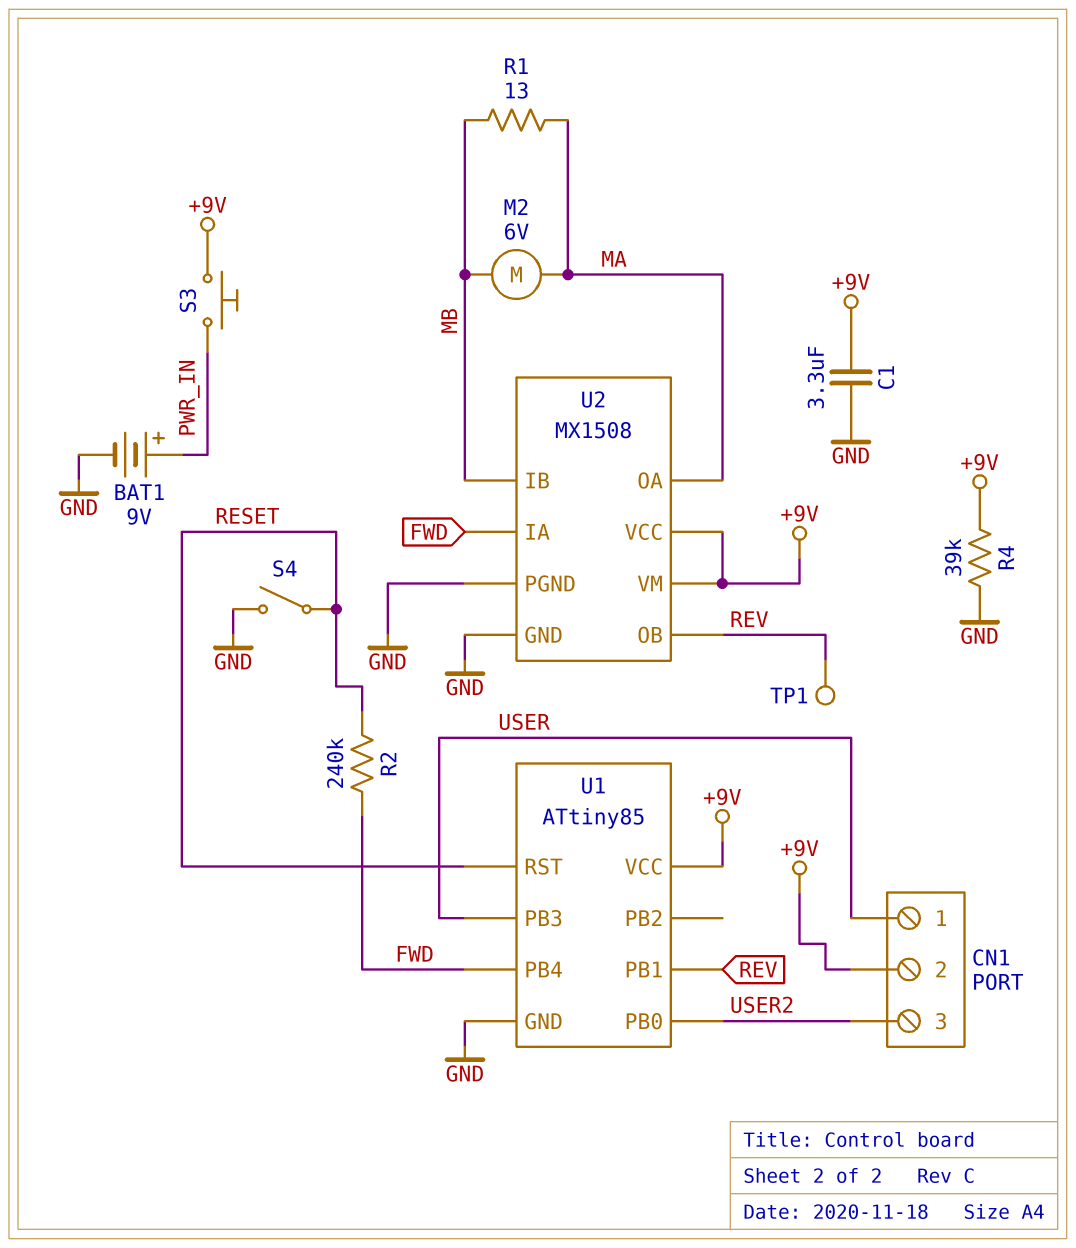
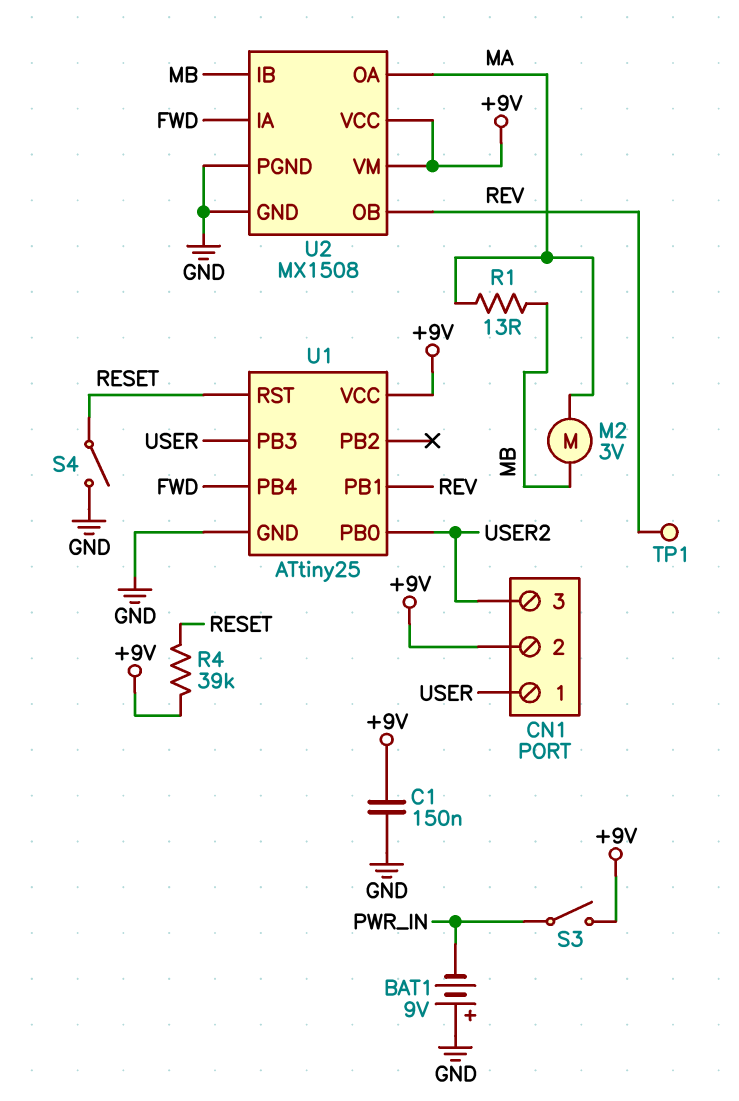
BAT1: 9V (plus PWR_IN, minus GND) -> 9V (plus GND, minus PWR_IN)
C1: 3.3uF (+9V, GND) -> 150nF (+9V, GND)
M2: motor 6V (MA, MB) -> motor 3V (MA, MB)
R2: 240k (FWD, RESET) -> none
R4: 39k (+9V, GND) -> 39k (+9V, RESET)
S3: button (+9V, PWR_IN) -> switch (+9V, PWR_IN)
U1: ATtiny85 -> ATtiny25

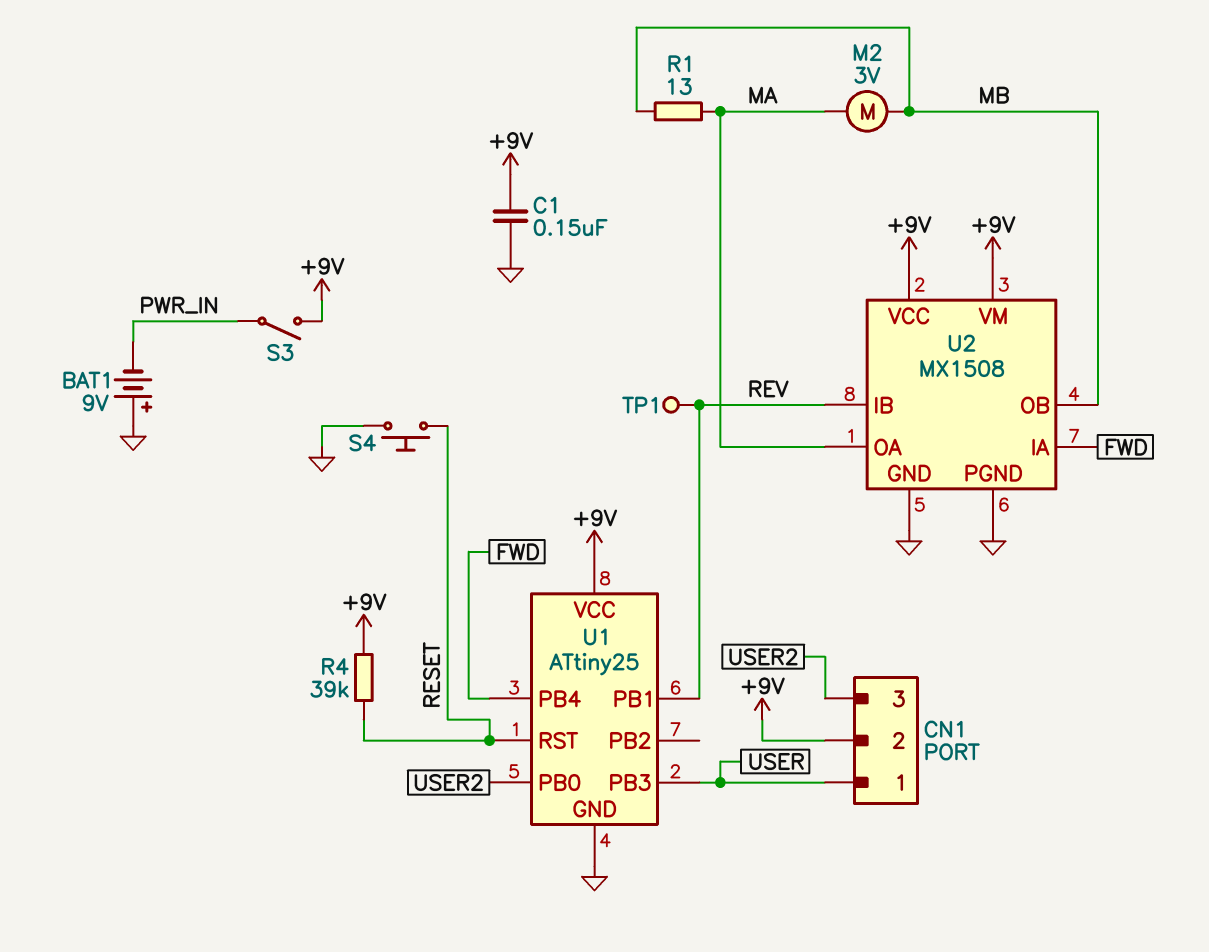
S4: switch (GND, RESET) -> button (GND, RESET)
U2 pin IB: MB -> REV
U2 pin OB: REV -> MB

